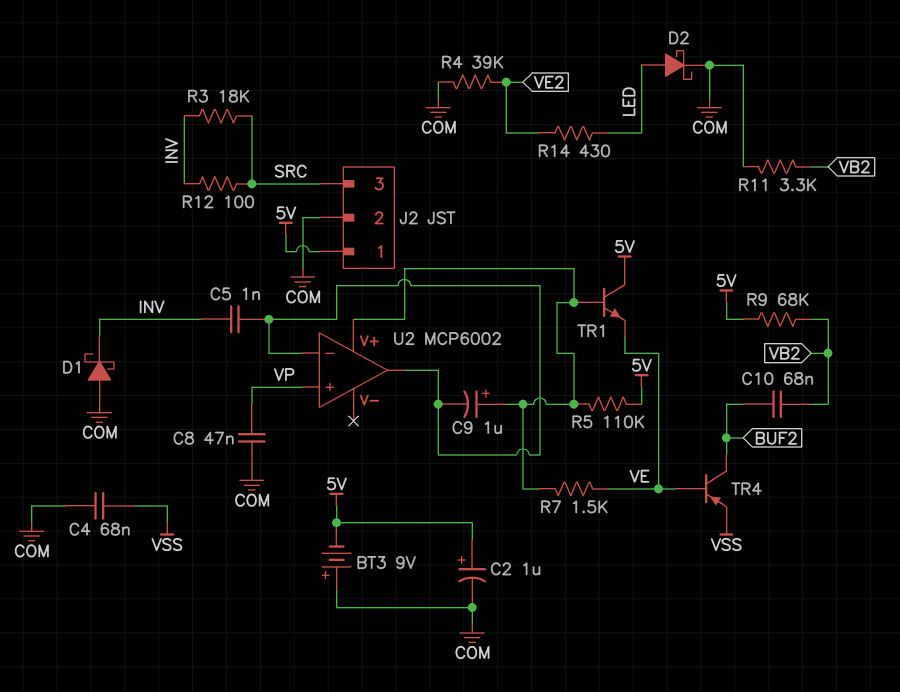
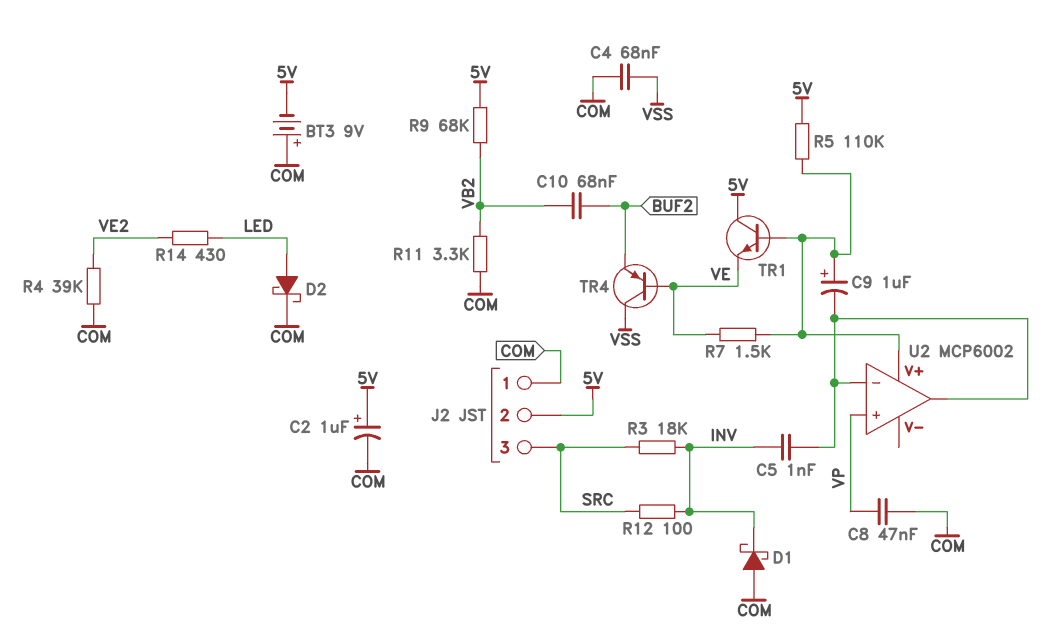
J2 pin 1: 5V -> COM
J2 pin 2: COM -> 5V
TR4: PNP (B VE, C BUF2, E VSS) -> PNP (B VE, C VSS, E BUF2)

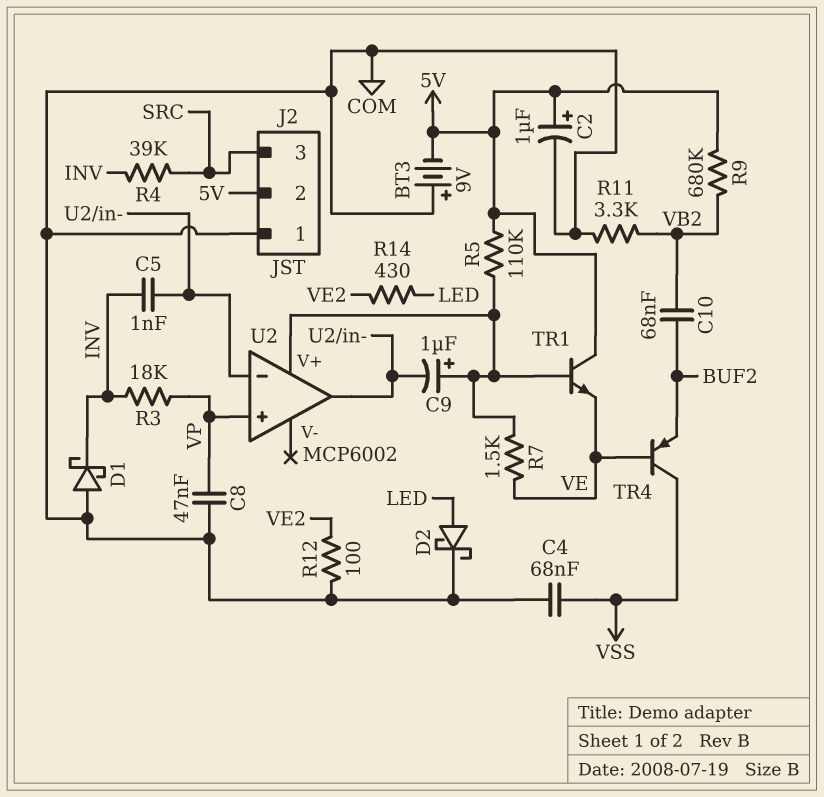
R3: 18k (INV, SRC) -> 18k (INV, VP)
R4: 39k (COM, VE2) -> 39k (INV, SRC)
R9: 68k (5V, VB2) -> 680k (5V, VB2)
R12: 100 (INV, SRC) -> 100 (COM, VE2)

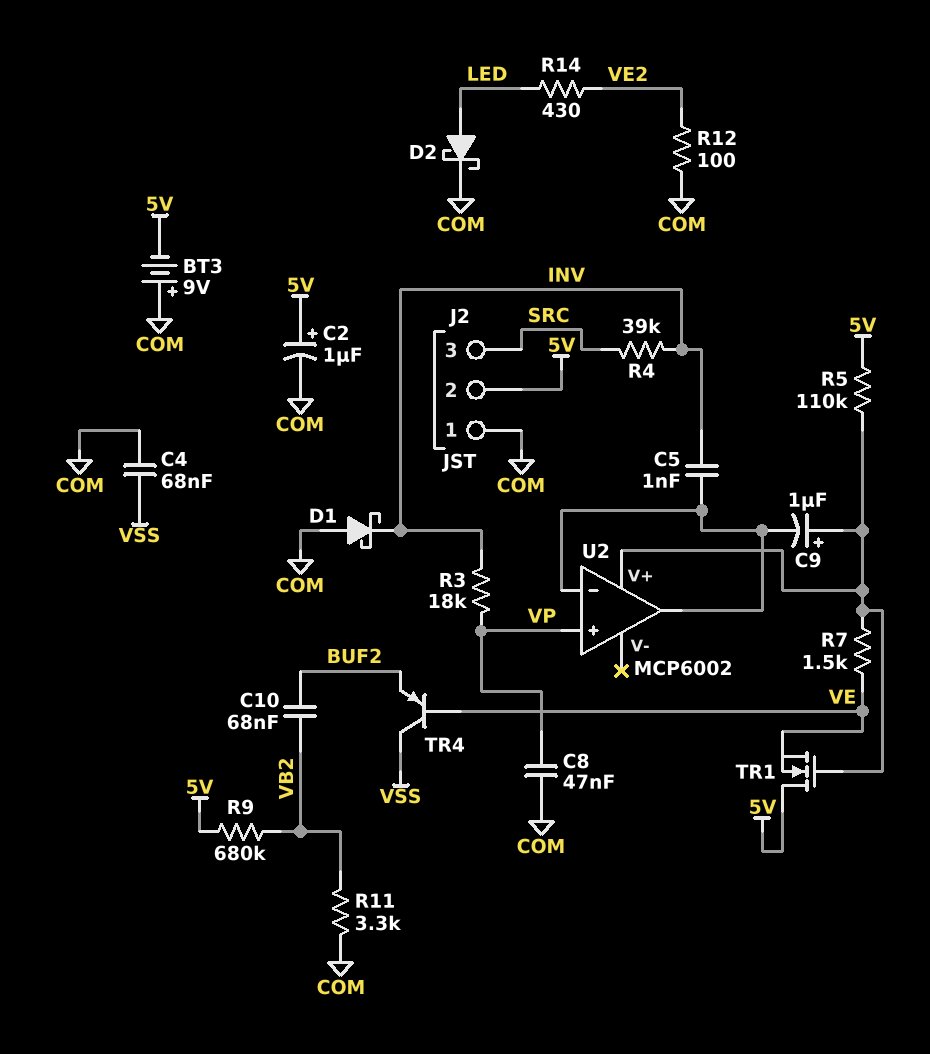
TR1: NPN (B U2/V+, C 5V, E VE) -> NMOS (G U2/V+, D 5V, S VE)

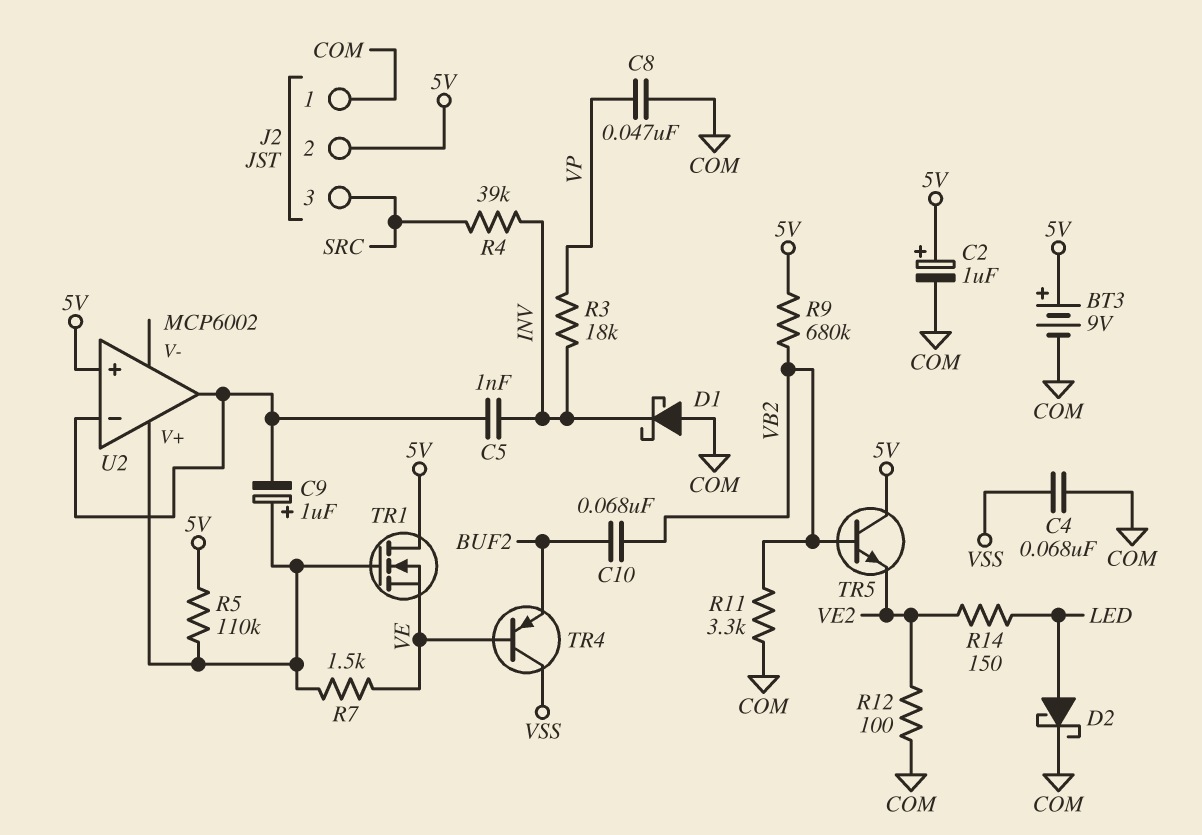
BT3: 9V (plus COM, minus 5V) -> 9V (plus 5V, minus COM)
R14: 430 (LED, VE2) -> 150 (LED, VE2)
TR5: none -> NPN (B VB2, C 5V, E VE2)
U2 pin in+: VP -> 5V

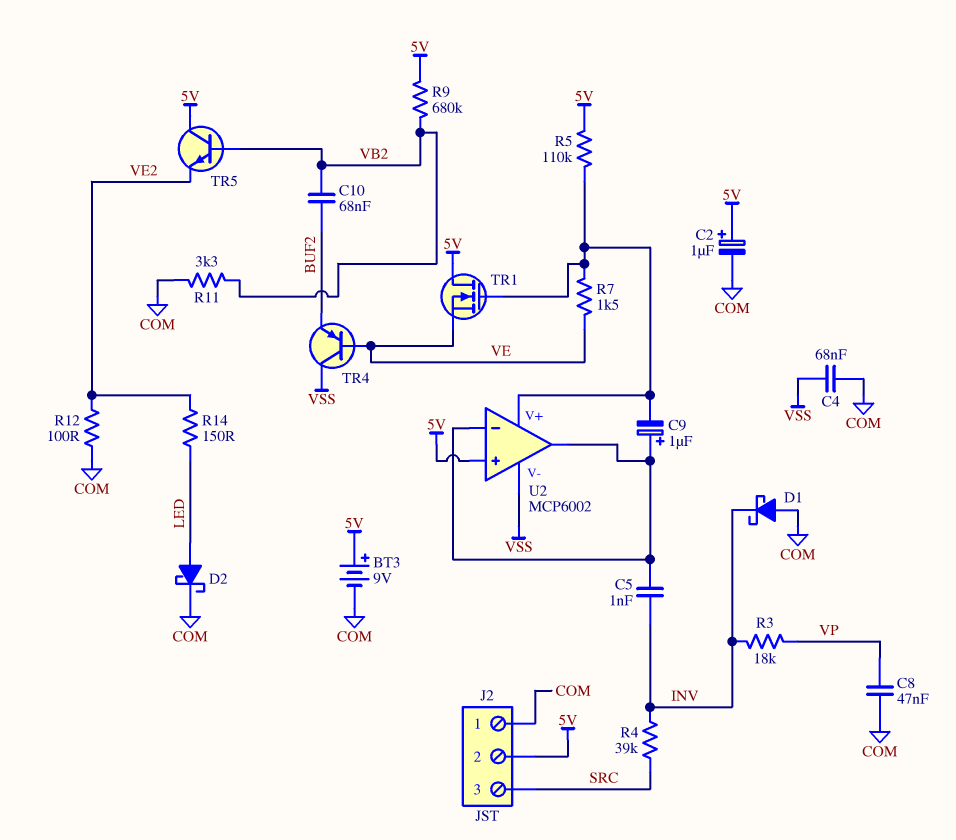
C9: 1uF (plus U2/V+, minus U2/in-) -> 1uF (plus U2/in-, minus U2/V+)
U2 pin V-: none -> VSS

